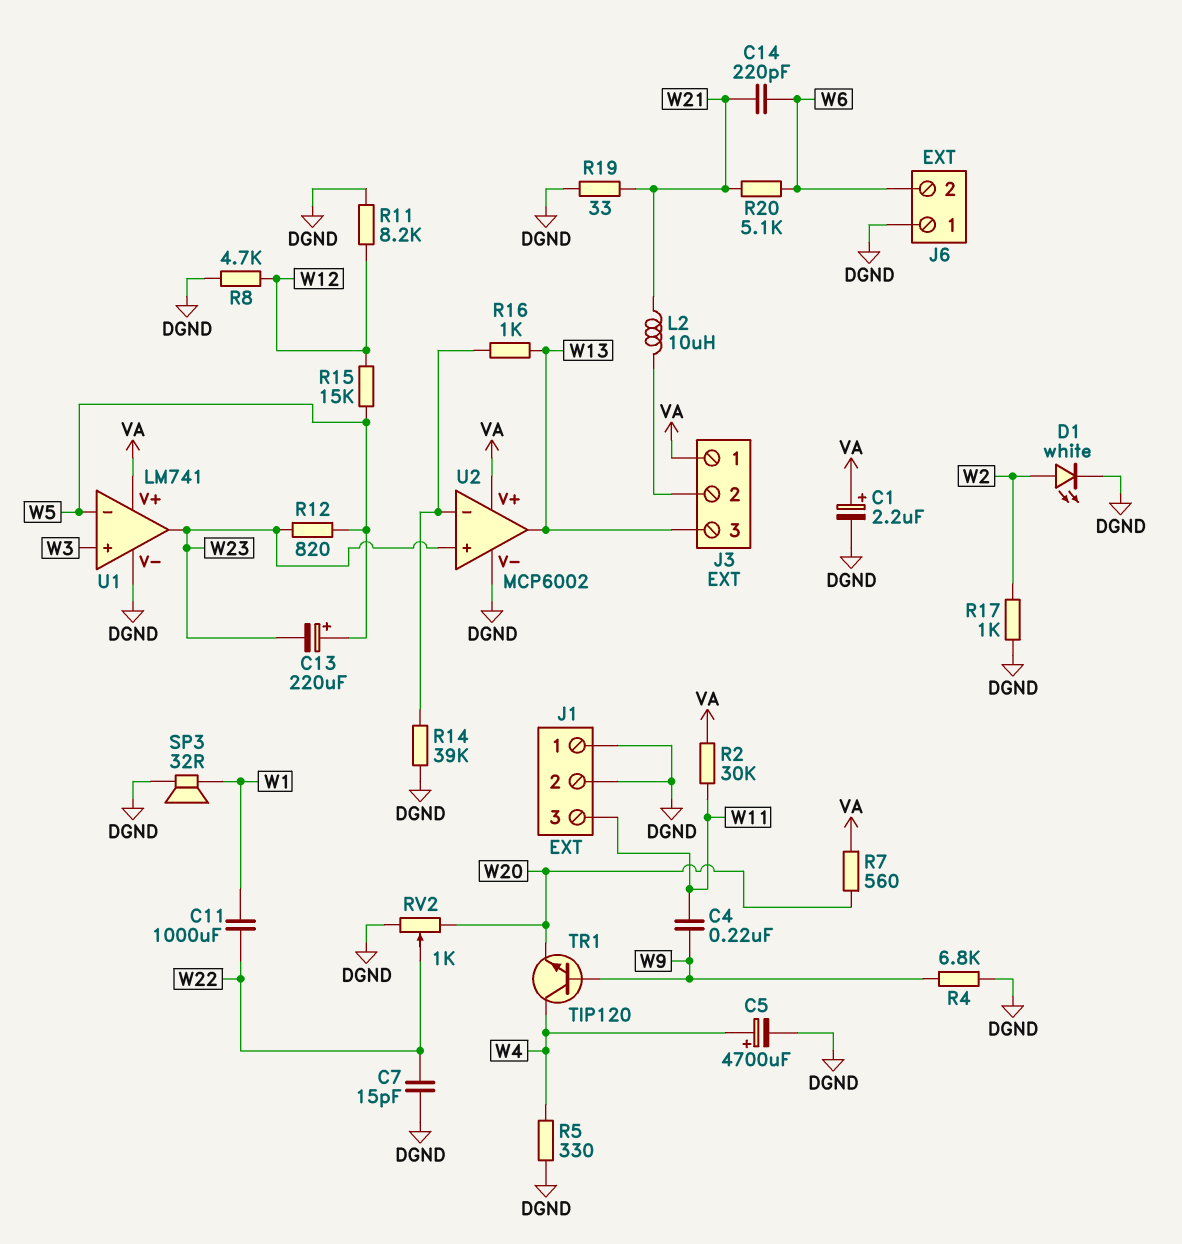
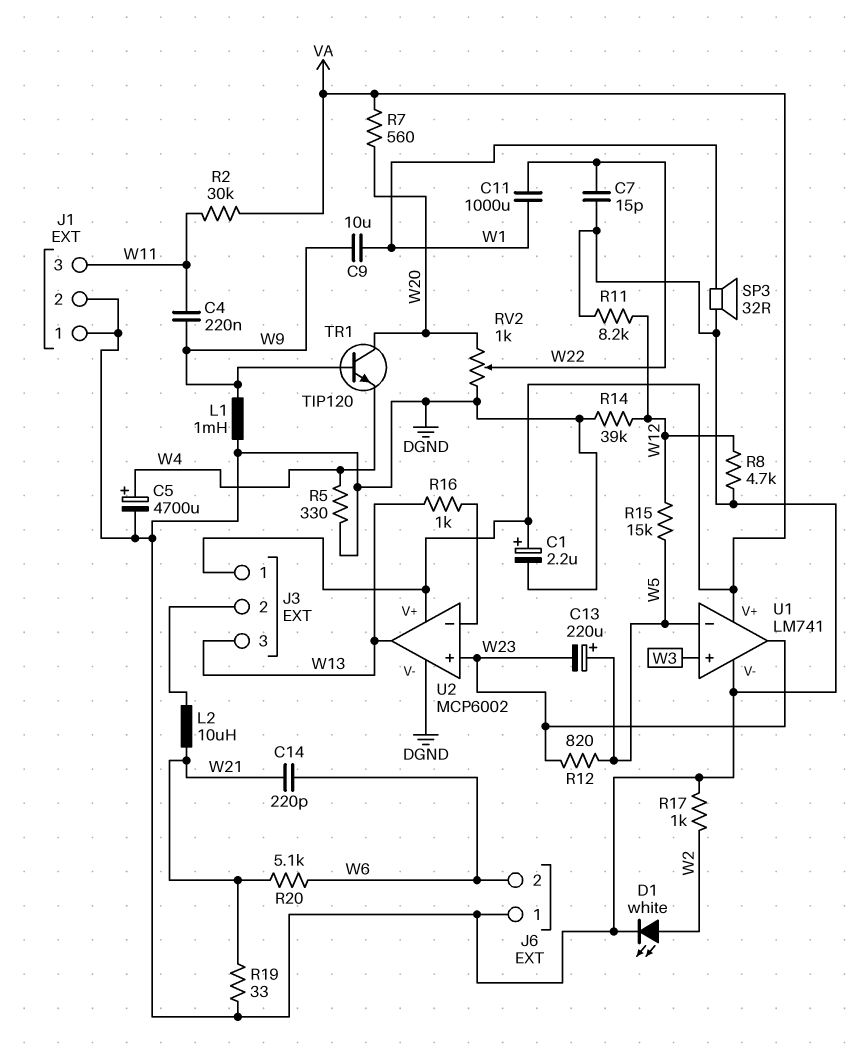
C9: none -> 10uF (W1, W9)
L1: none -> 1mH (DGND, W9)
R4: 6.8k (DGND, W9) -> none
R14: 39k (DGND, U2/in-) -> 39k (DGND, W12)
TR1: NPN TIP120 (B W9, C W4, E W20) -> NPN TIP120 (B W9, C W20, E W4)

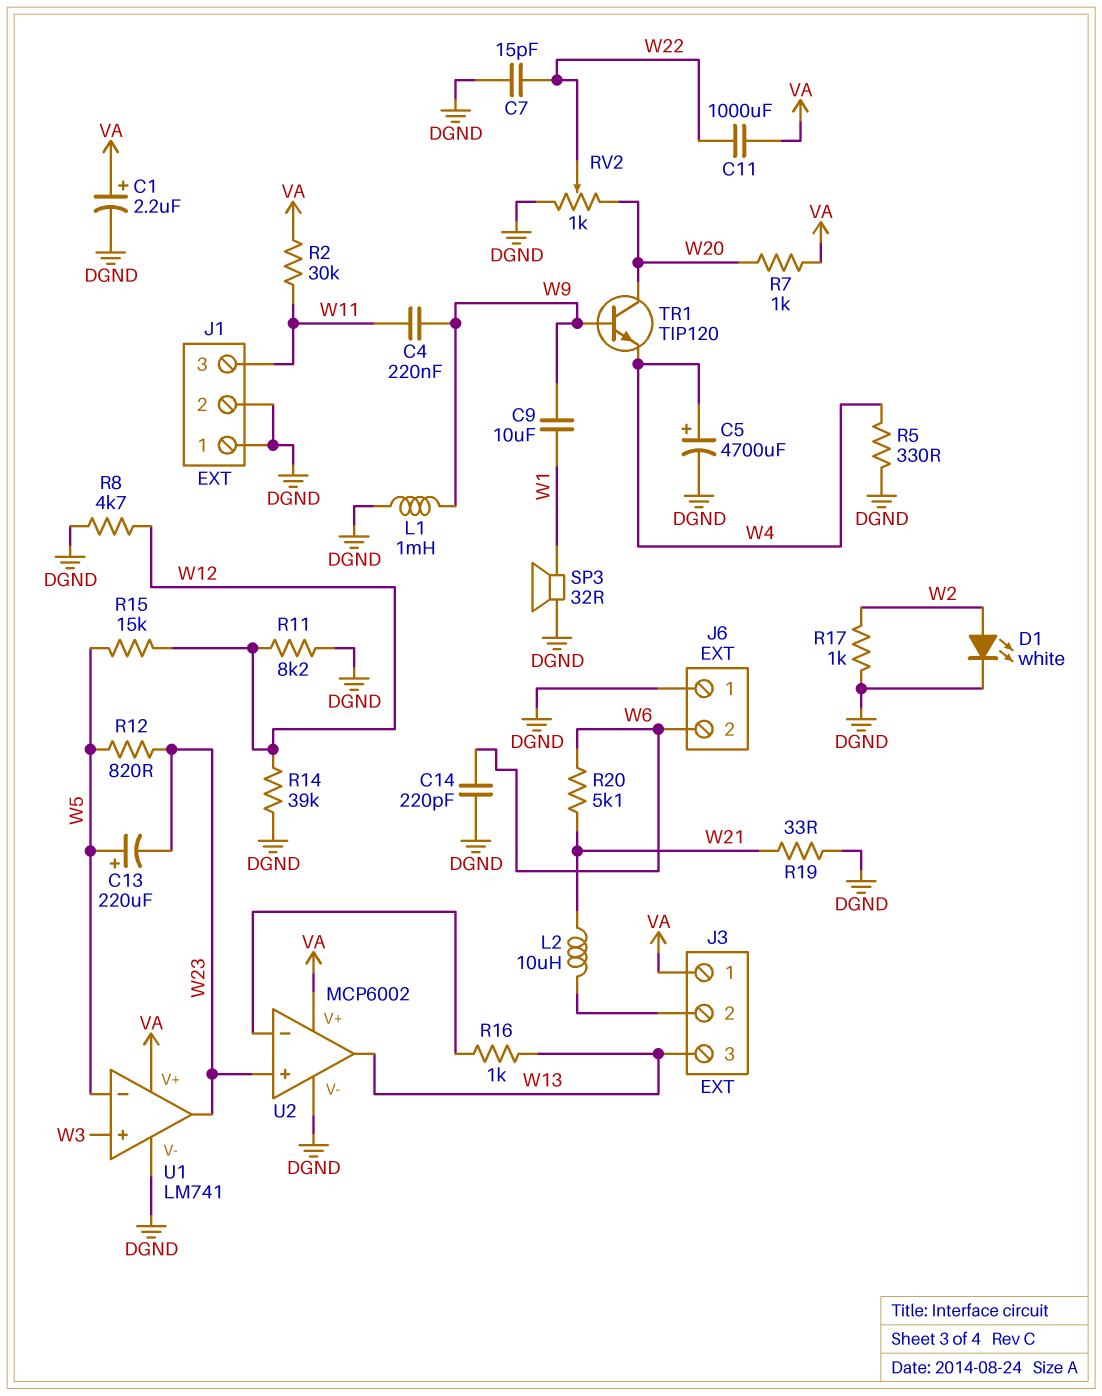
C11: 1000uF (W1, W22) -> 1000uF (VA, W22)
C14: 220pF (W6, W21) -> 220pF (DGND, W6)
R7: 560 (VA, W20) -> 1k (VA, W20)

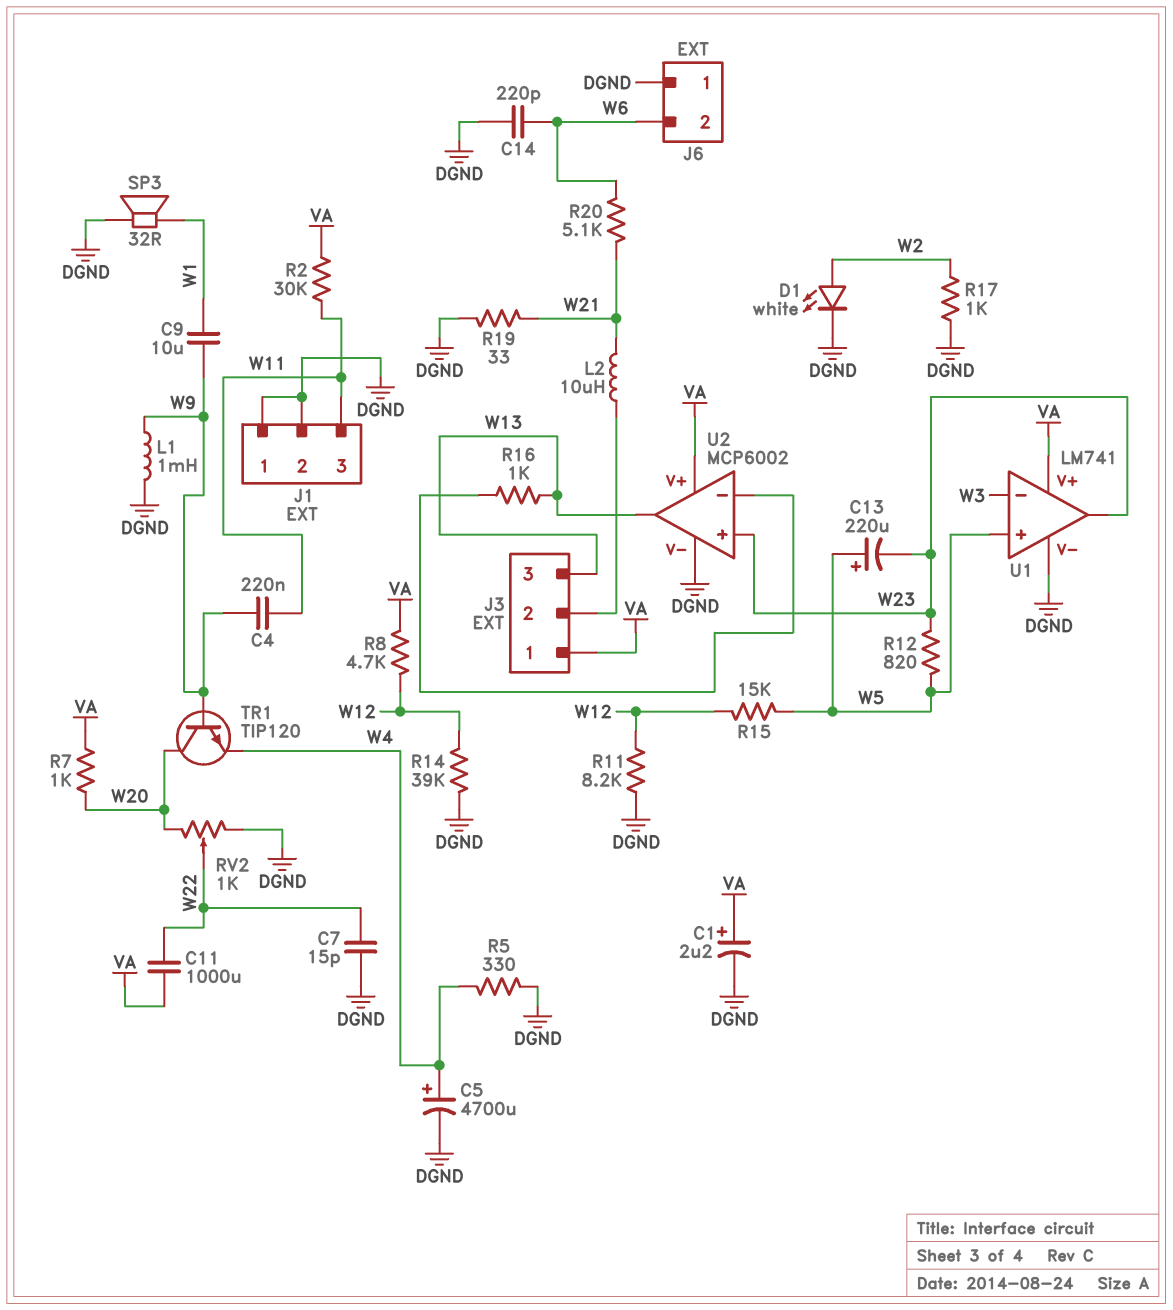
R8: 4.7k (DGND, W12) -> 4.7k (VA, W12)
U1 pin in+: W3 -> W5
U1 pin in-: W5 -> W3

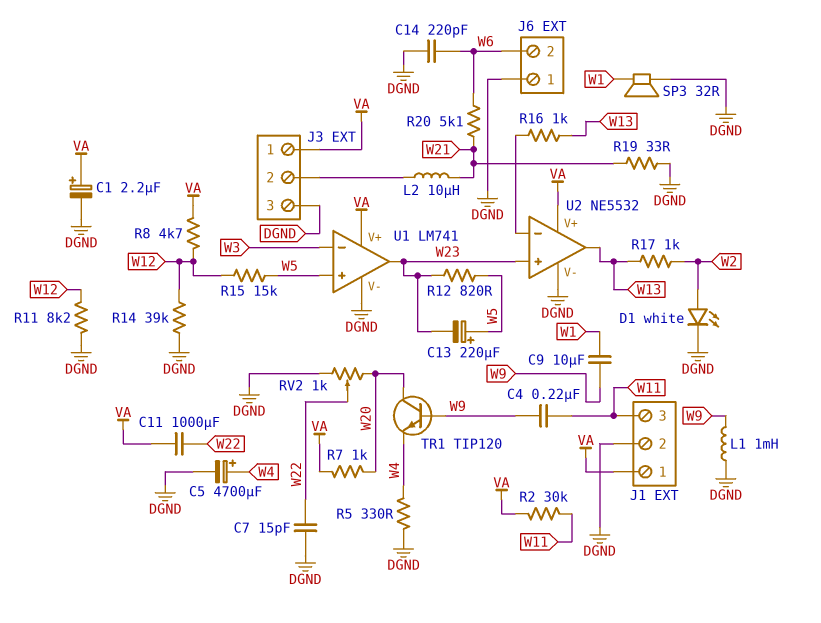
J1 pin 1: DGND -> VA
J3 pin 3: W13 -> DGND
R17: 1k (DGND, W2) -> 1k (W2, W13)
U2: MCP6002 -> NE5532

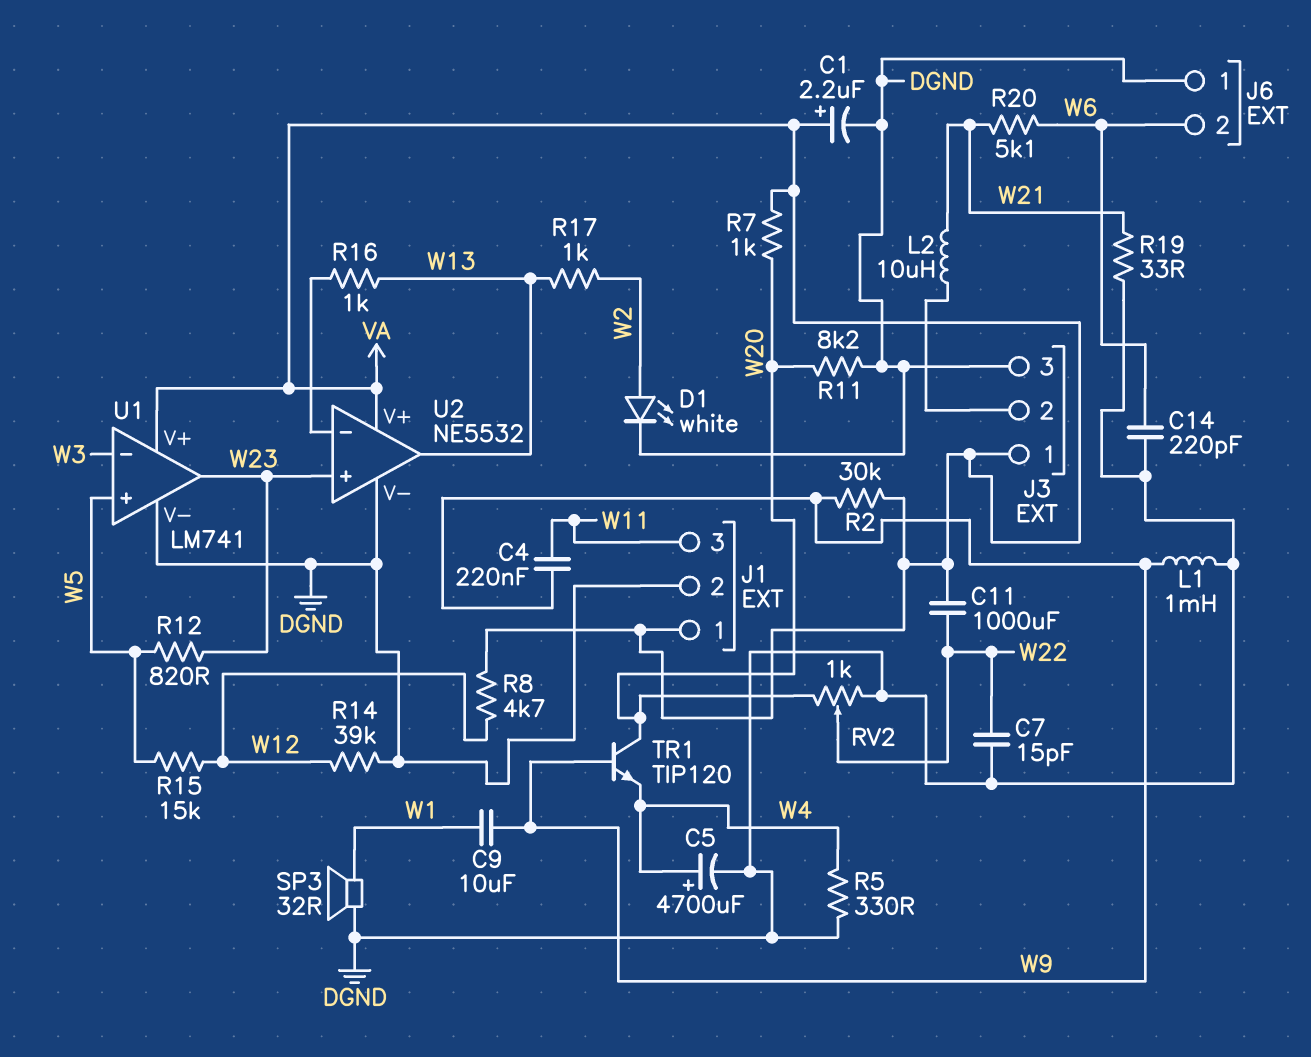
C13: 220uF (plus W5, minus W23) -> none
R2: 30k (VA, W11) -> 30k (VA, W9)
R11: 8.2k (DGND, W12) -> 8.2k (DGND, W20)

